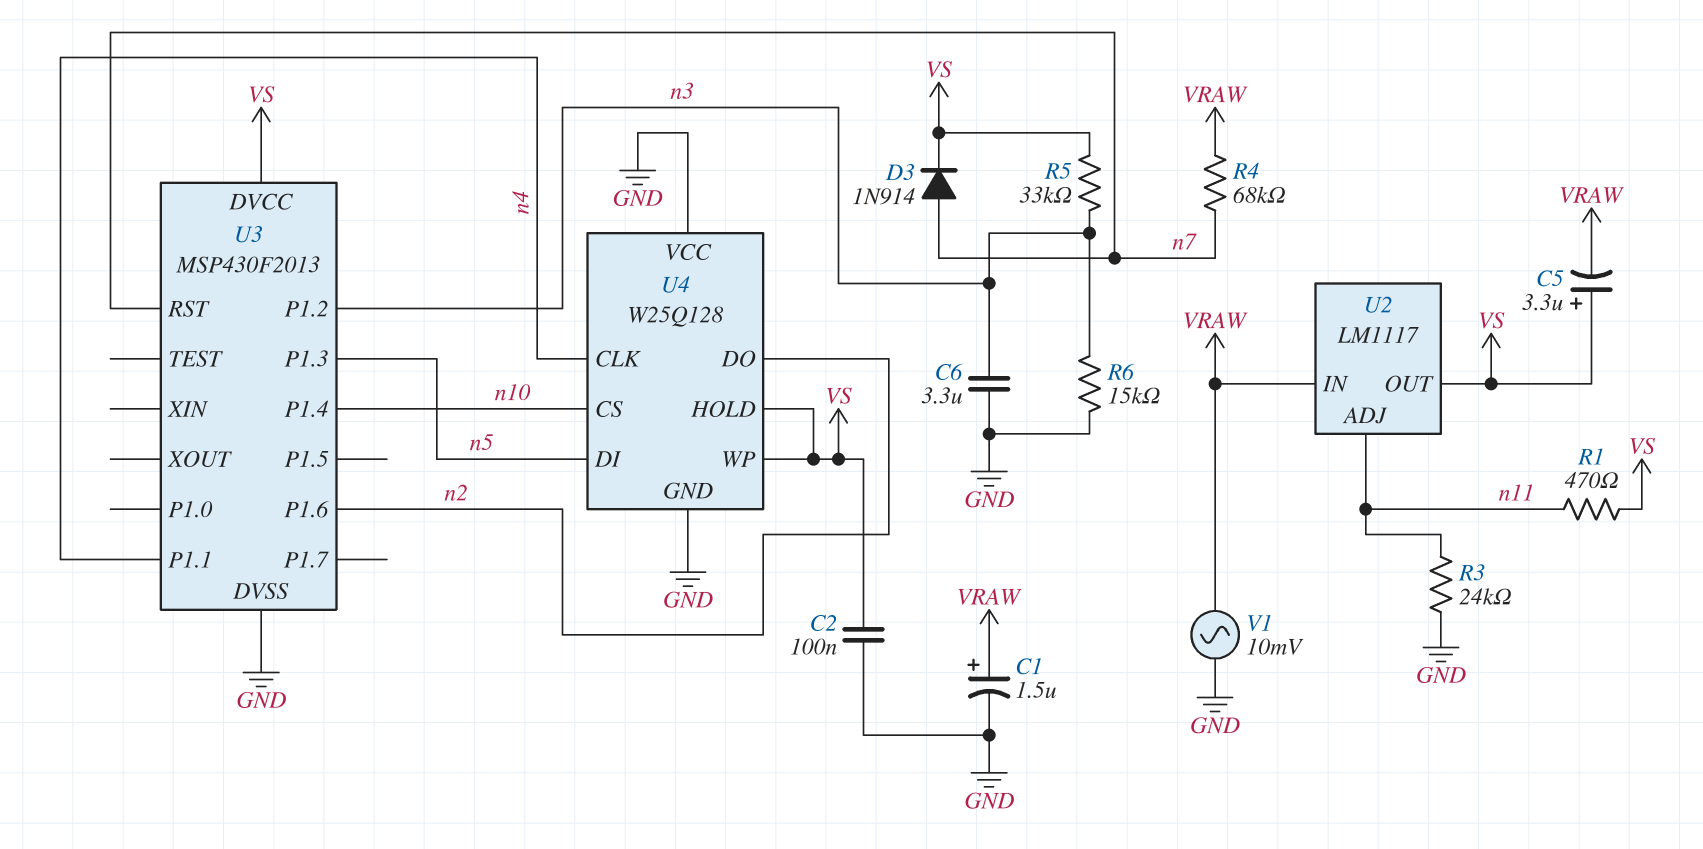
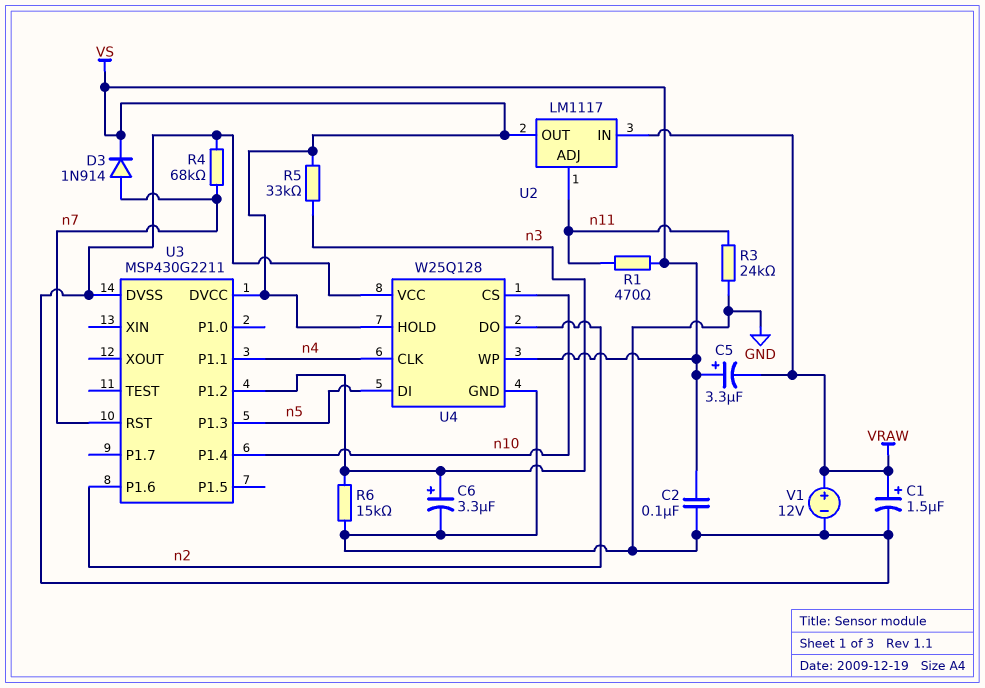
C6: 3.3uF (GND, n3) -> 3.3uF (plus n3, minus GND)
R4: 68k (VRAW, n7) -> 68k (GND, n7)
U3: MSP430F2013 -> MSP430G2211
V1: AC 10mV (GND, VRAW) -> 12V (plus VRAW, minus GND)

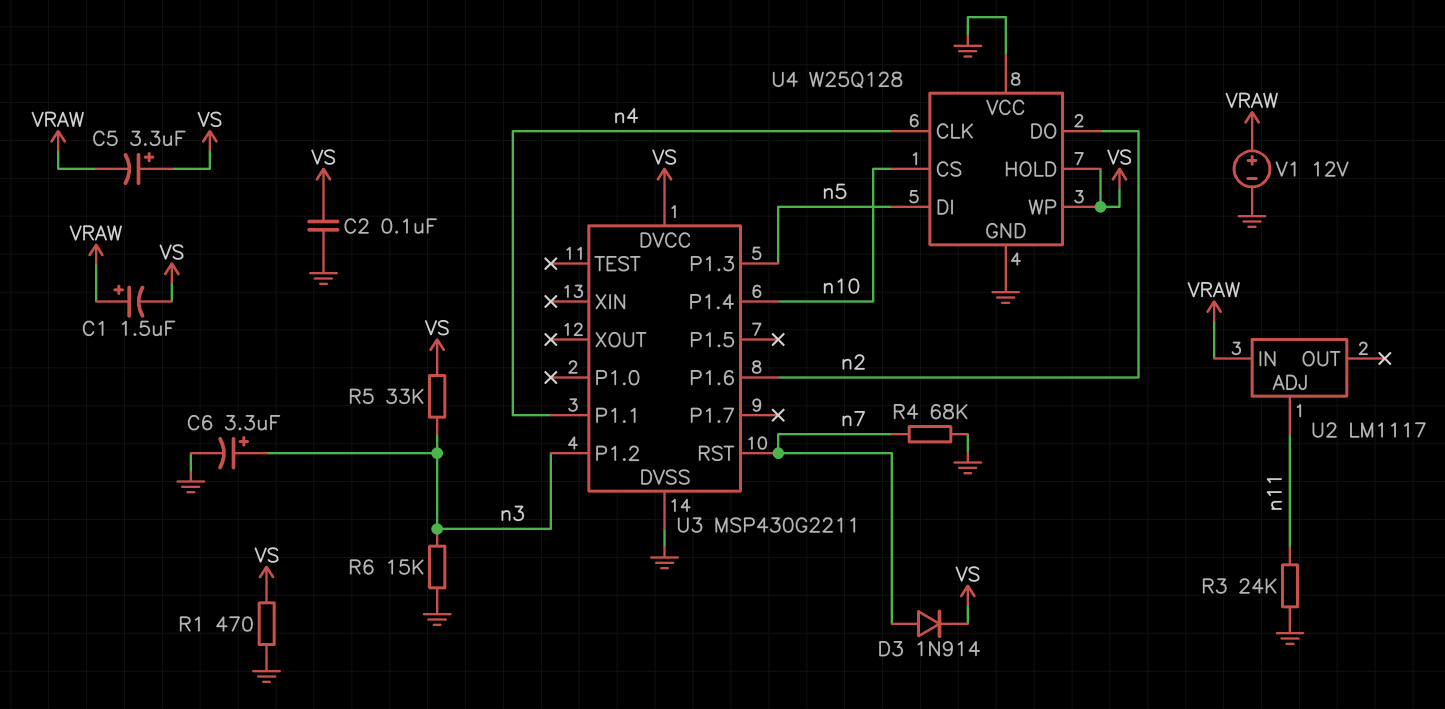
C1: 1.5uF (plus VRAW, minus GND) -> 1.5uF (plus VRAW, minus VS)
R1: 470 (VS, n11) -> 470 (GND, VS)
U2 pin OUT: VS -> none

